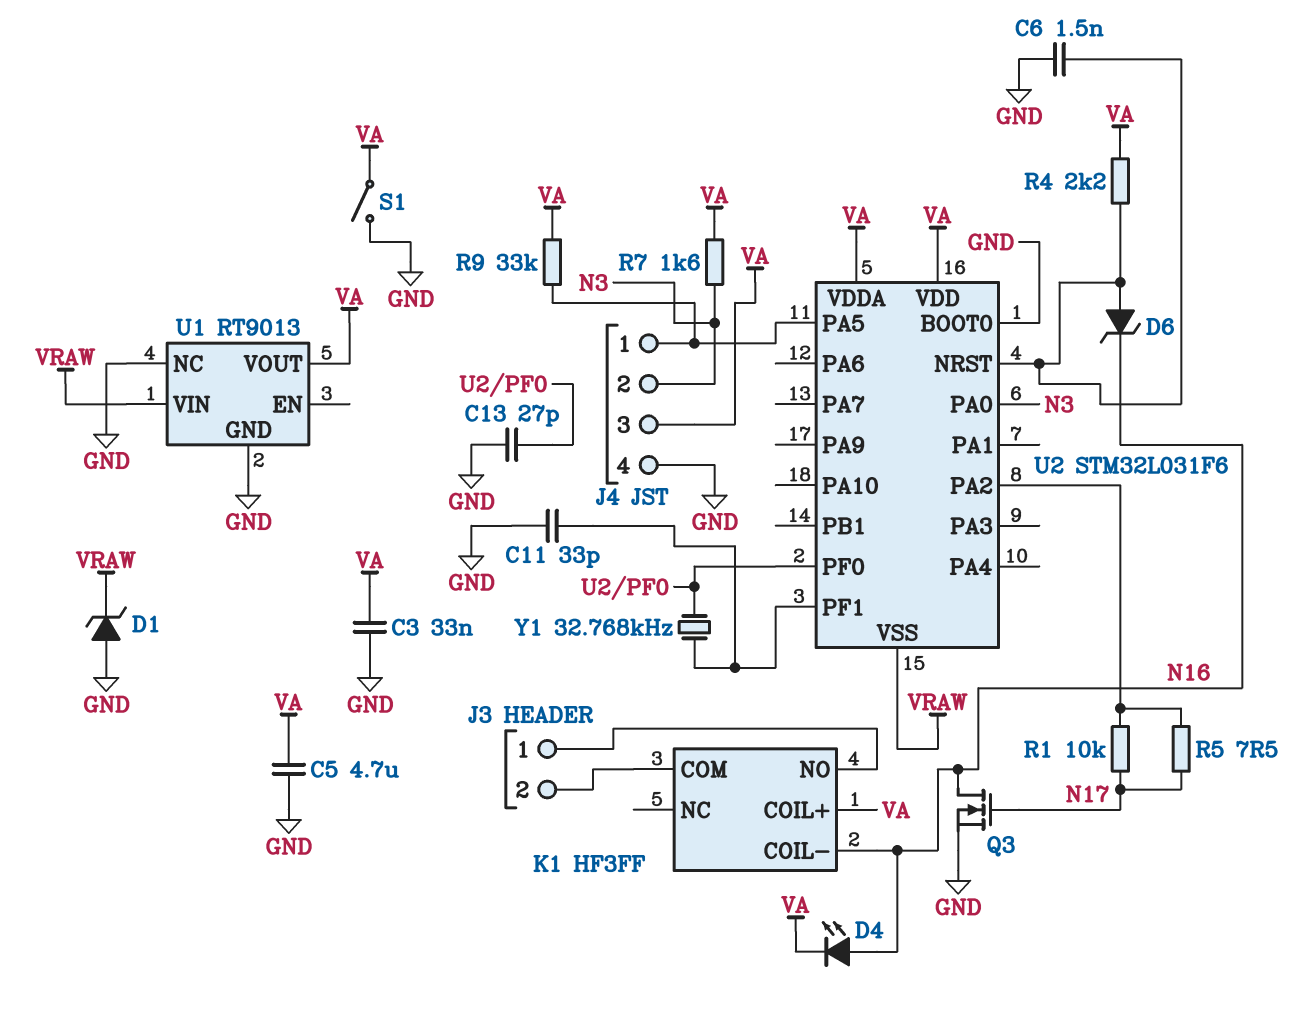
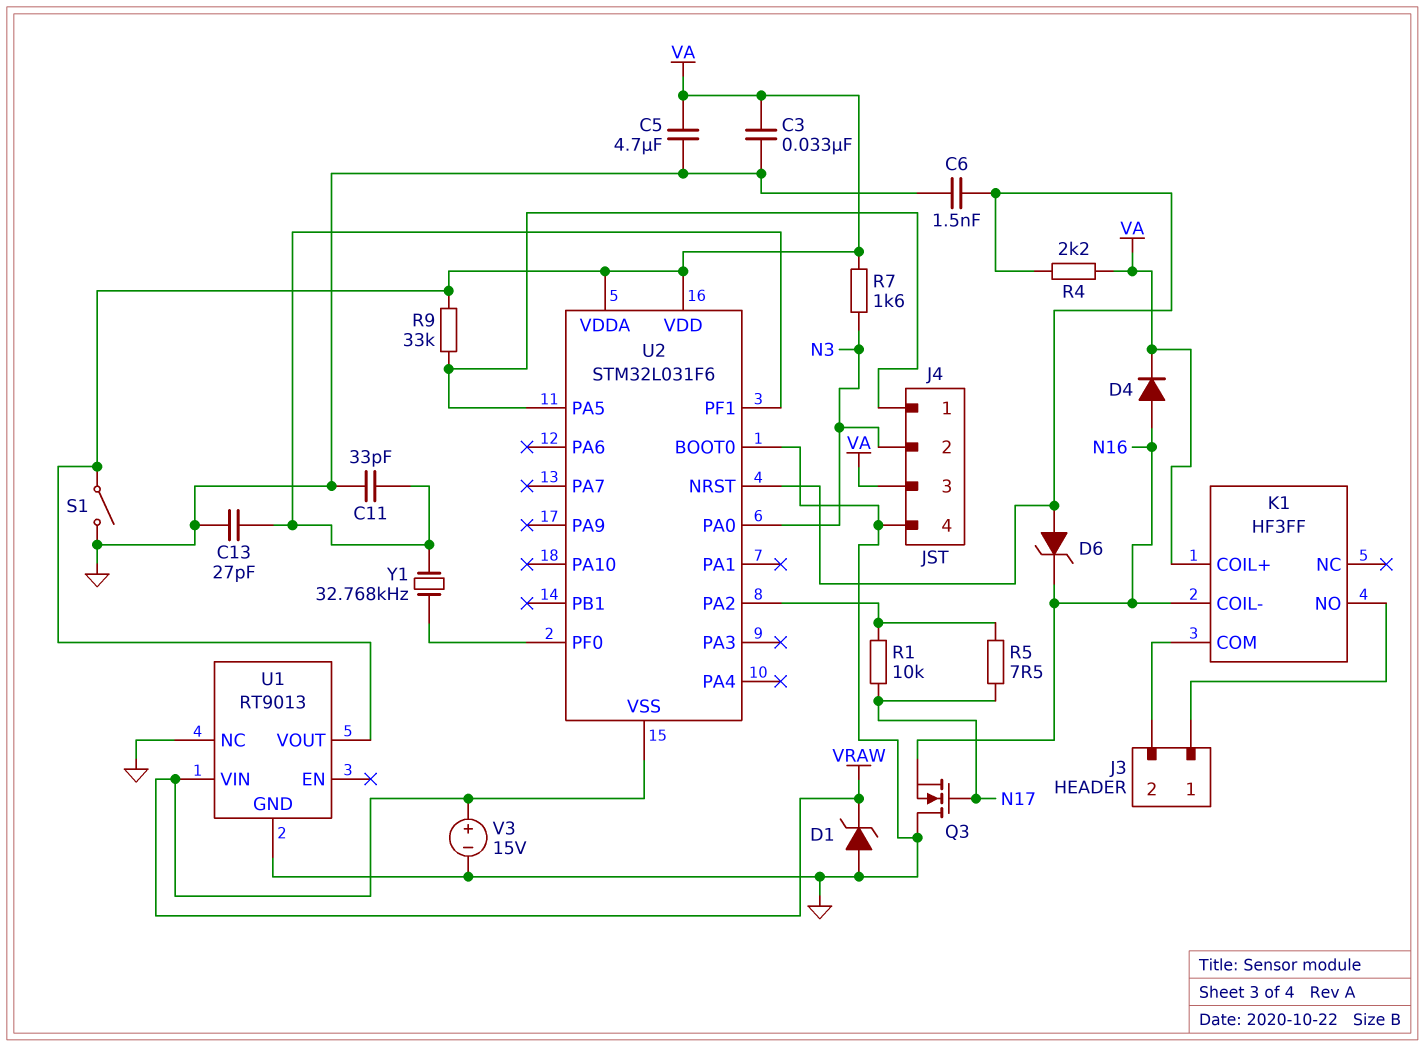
C13: 27pF (GND, U2/PF0) -> 27pF (GND, U2/PF1)
D4: LED (A N16, K VA) -> diode (A N16, K VA)
Q3: NMOS (G N17, D N16, S GND) -> NMOS (G N17, D GND, S N16)
V3: none -> 15V (plus VRAW, minus GND)

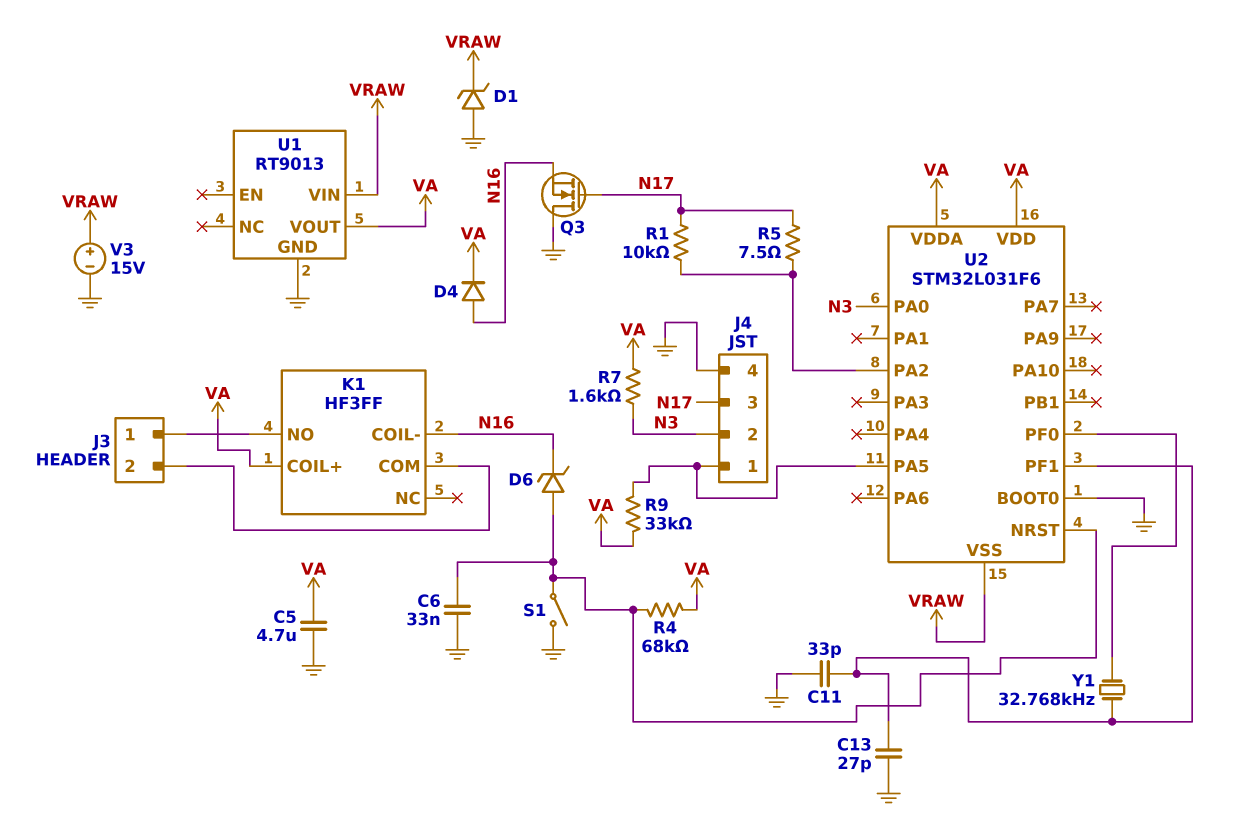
C3: 33nF (GND, VA) -> none
C6: 1.5nF (GND, U2/NRST) -> 33nF (GND, U2/NRST)
J4 pin 3: VA -> N17
R4: 2.2k (U2/NRST, VA) -> 68k (U2/NRST, VA)
S1: switch (GND, VA) -> switch (GND, U2/NRST)
U1 pin NC: GND -> none

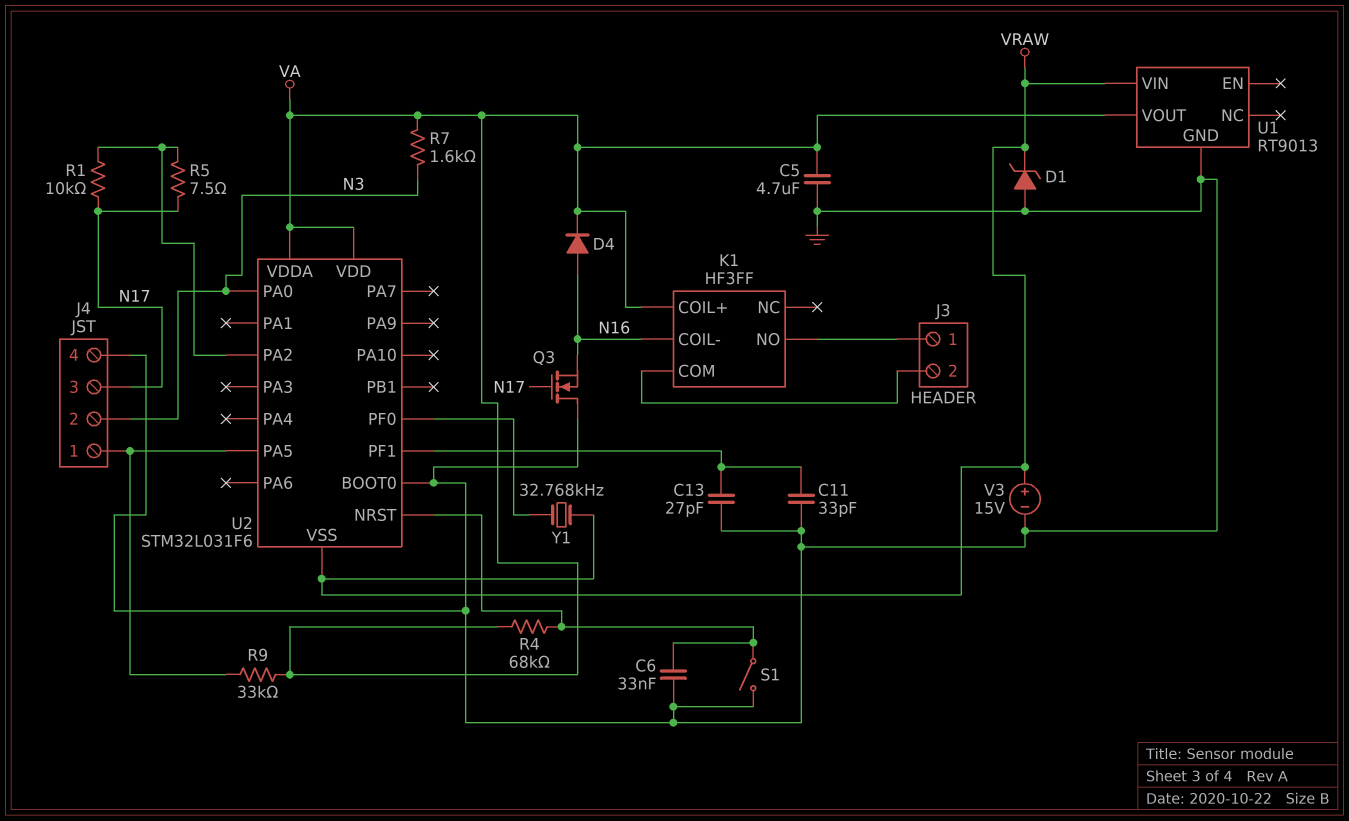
D6: zener (A U2/NRST, K N16) -> none
Y1: 32.768kHz (U2/PF0, U2/PF1) -> 32.768kHz (U2/PF0, VRAW)

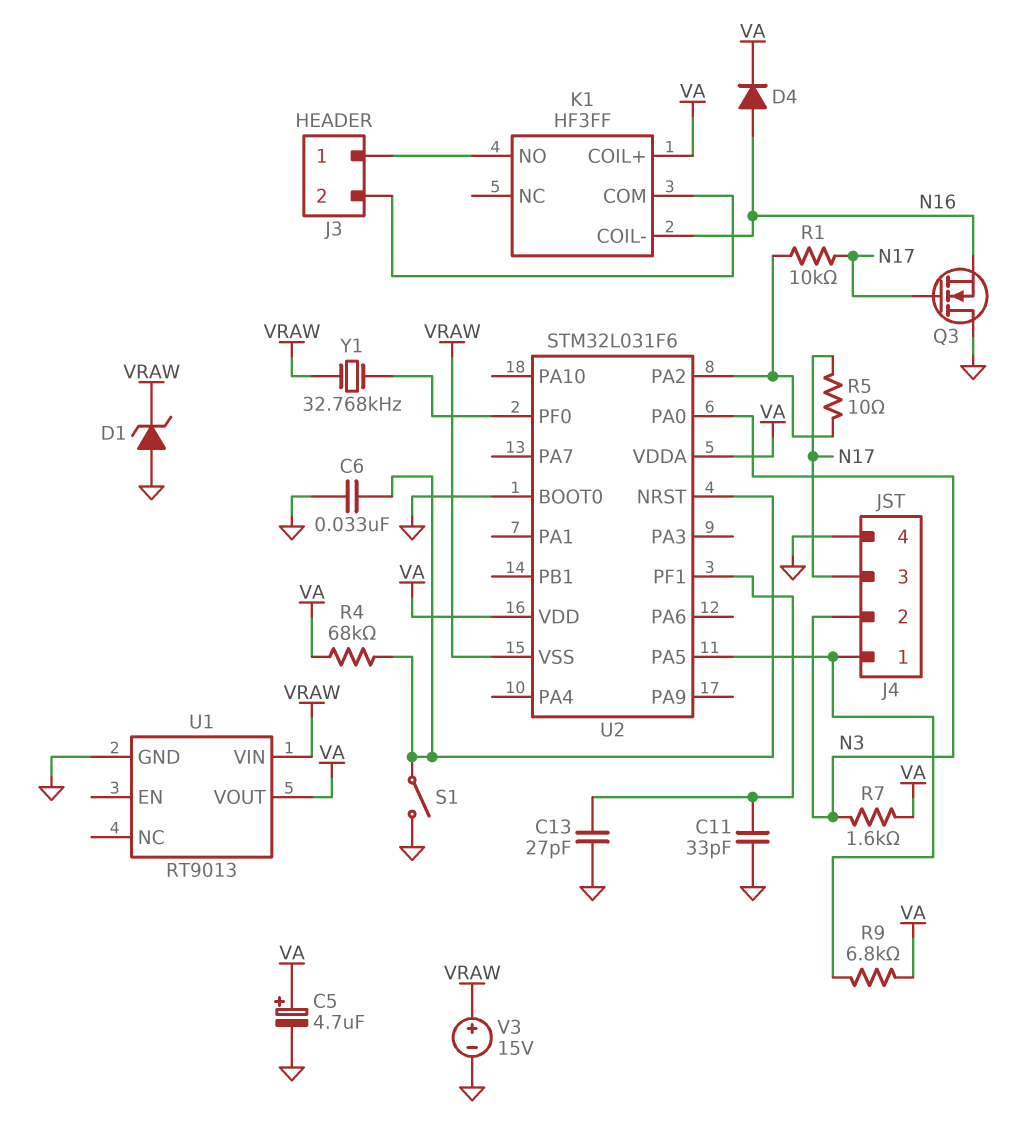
C5: 4.7uF (GND, VA) -> 4.7uF (plus VA, minus GND)
R5: 7.5 (N17, U2/PA2) -> 10 (N17, U2/PA2)
R9: 33k (J4/1, VA) -> 6.8k (J4/1, VA)

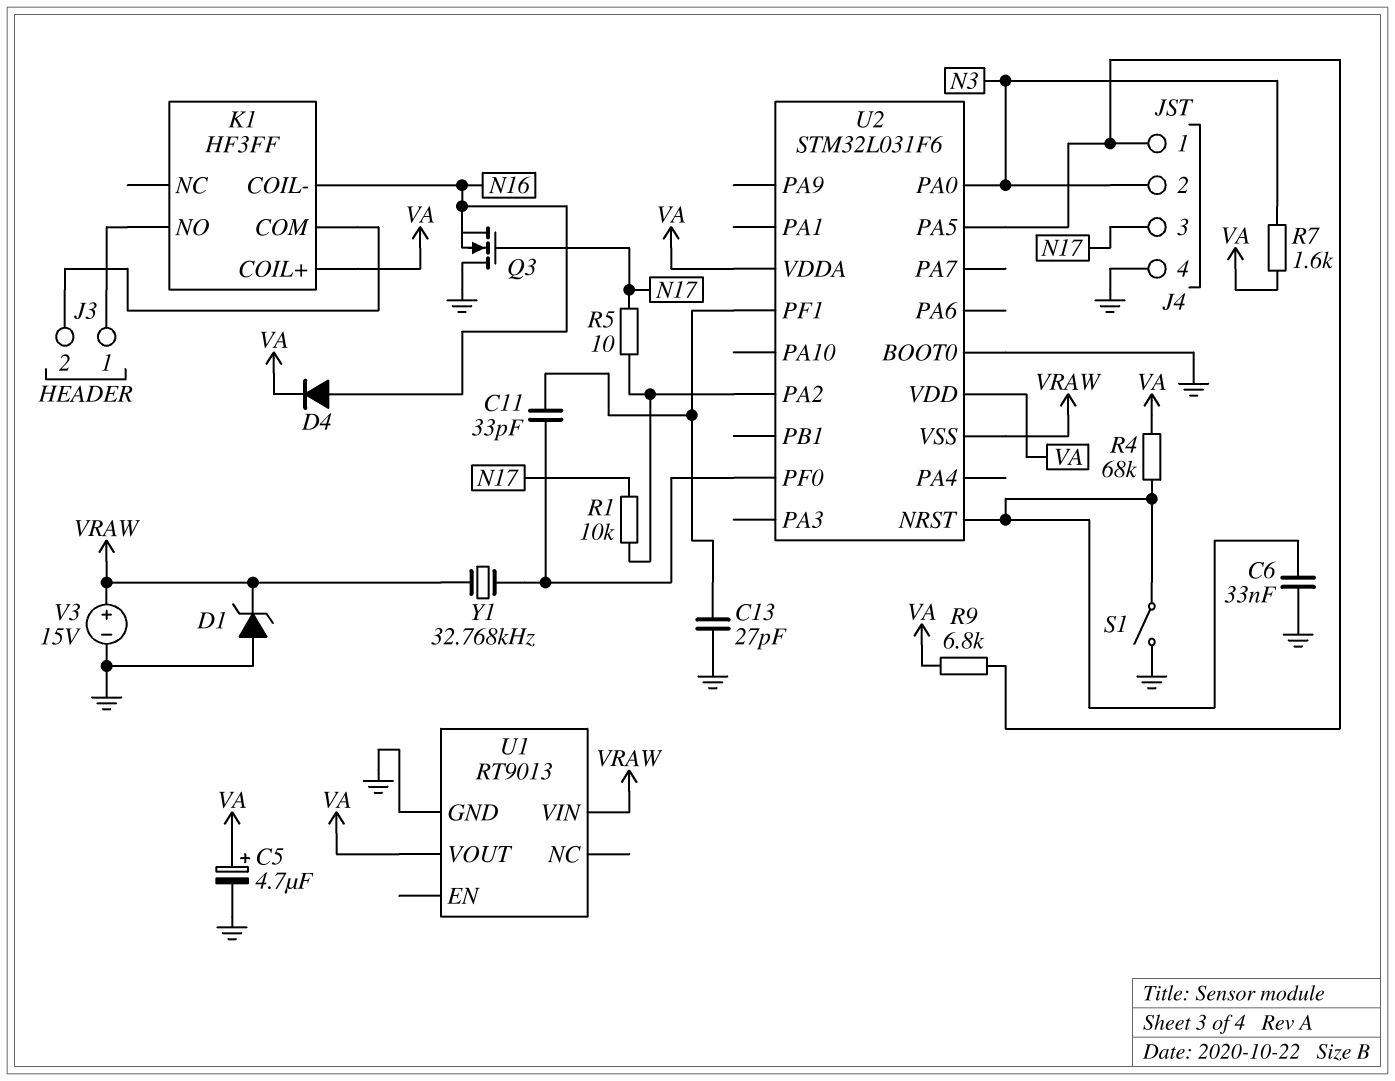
C11: 33pF (GND, U2/PF1) -> 33pF (U2/PF0, U2/PF1)

